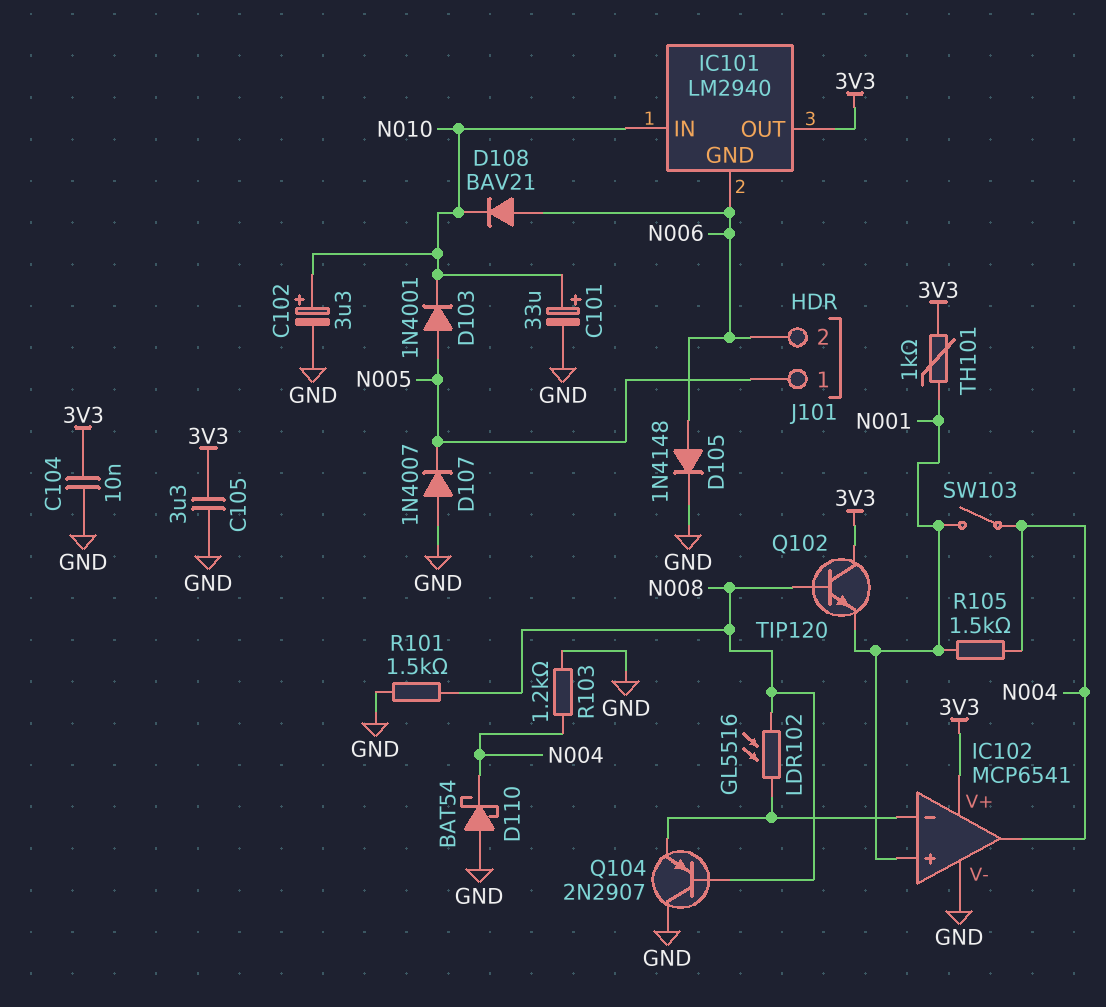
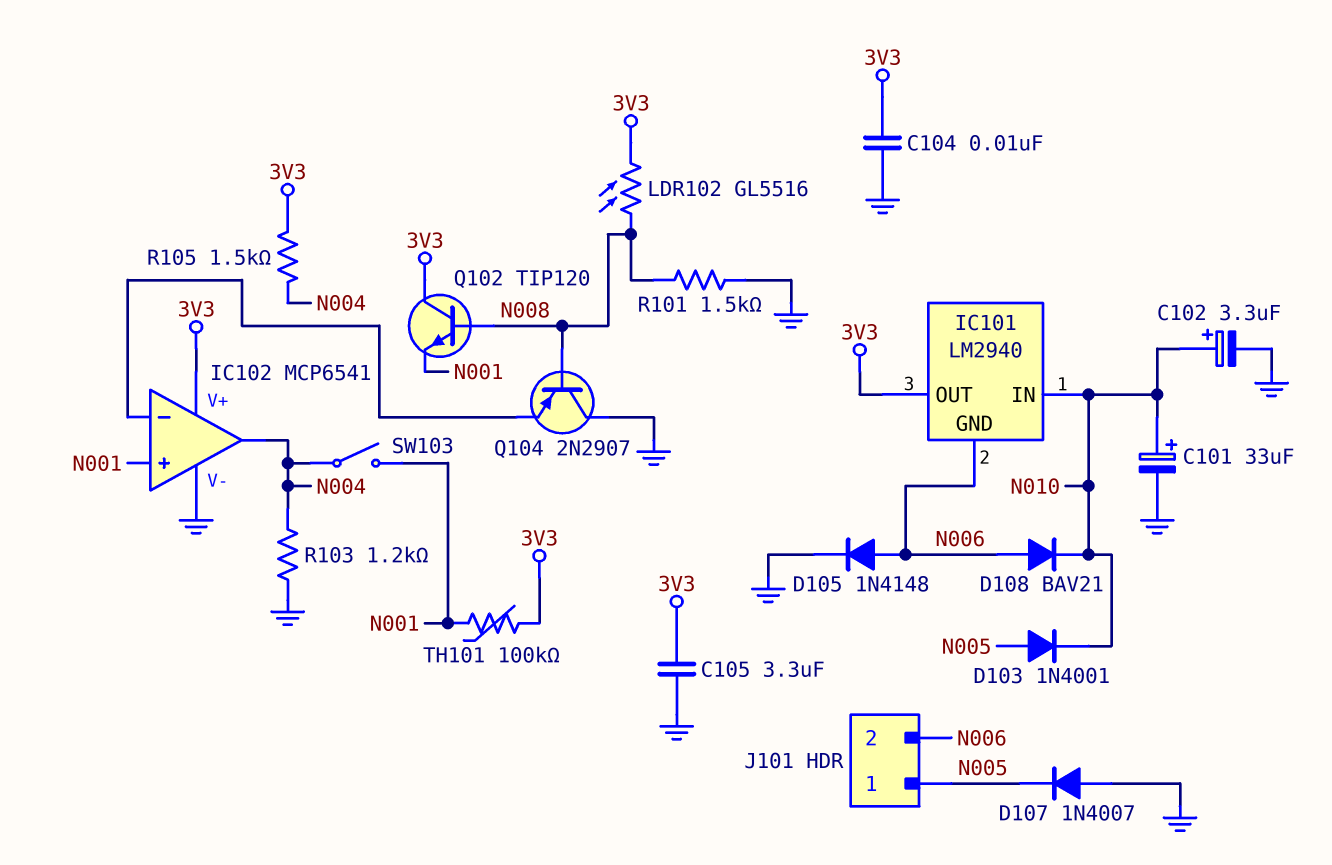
D110: schottky BAT54 (A GND, K N004) -> none
LDR102: GL5516 (IC102/in-, N008) -> GL5516 (3V3, N008)
R105: 1.5k (N001, N004) -> 1.5k (3V3, N004)
TH101: 1k (3V3, N001) -> 100k (3V3, N001)

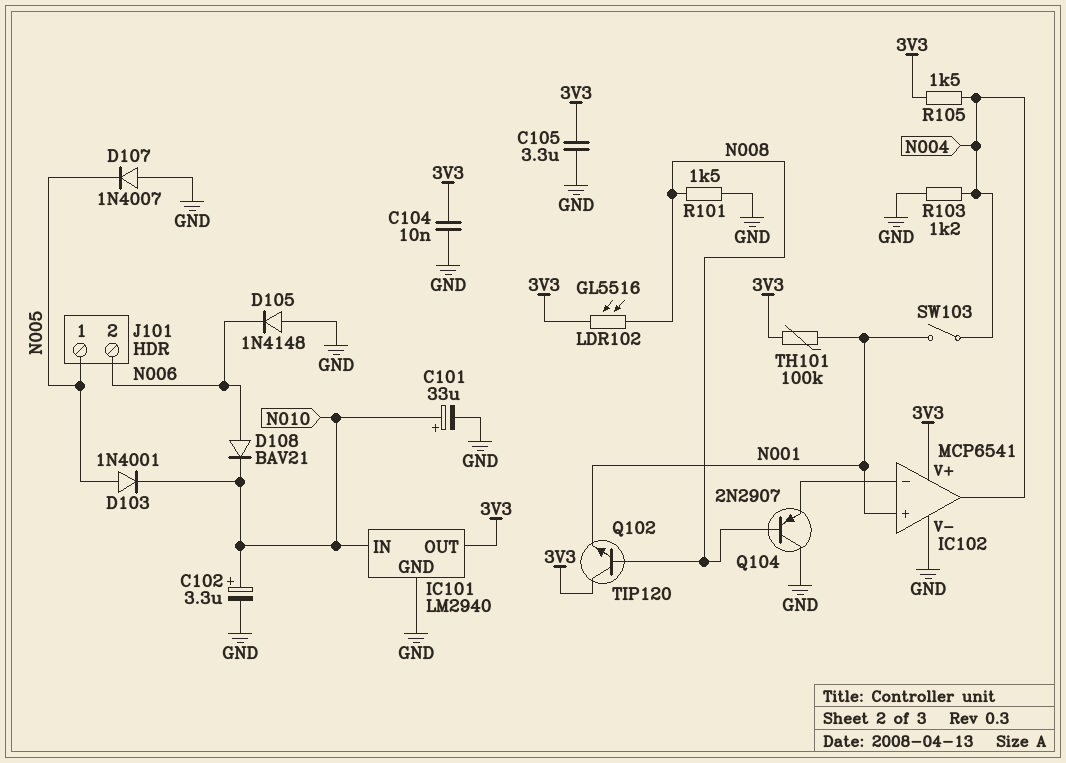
D105: diode 1N4148 (A N006, K GND) -> diode 1N4148 (A GND, K N006)
IC101 pin GND: N006 -> GND

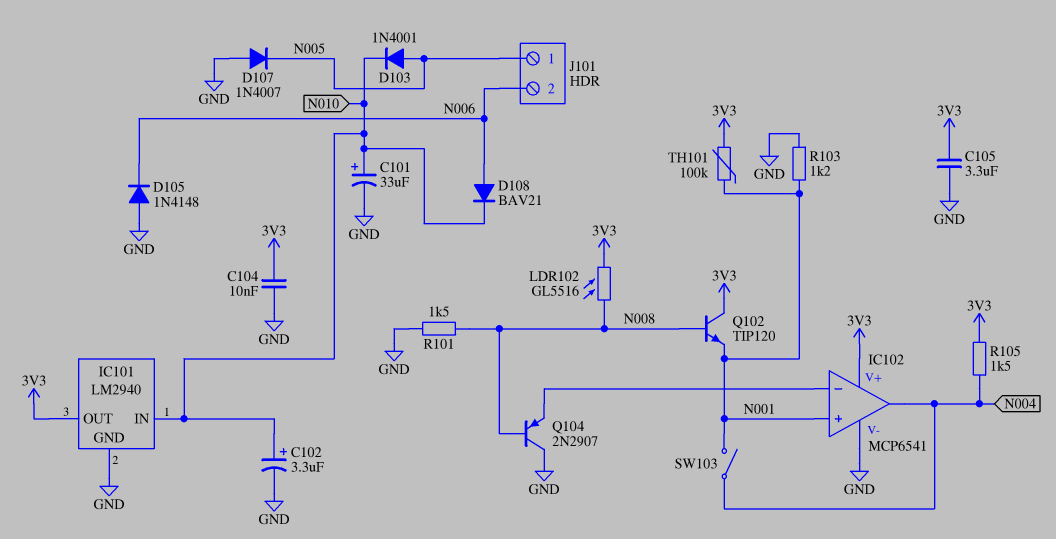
R103: 1.2k (GND, N004) -> 1.2k (GND, N001)

